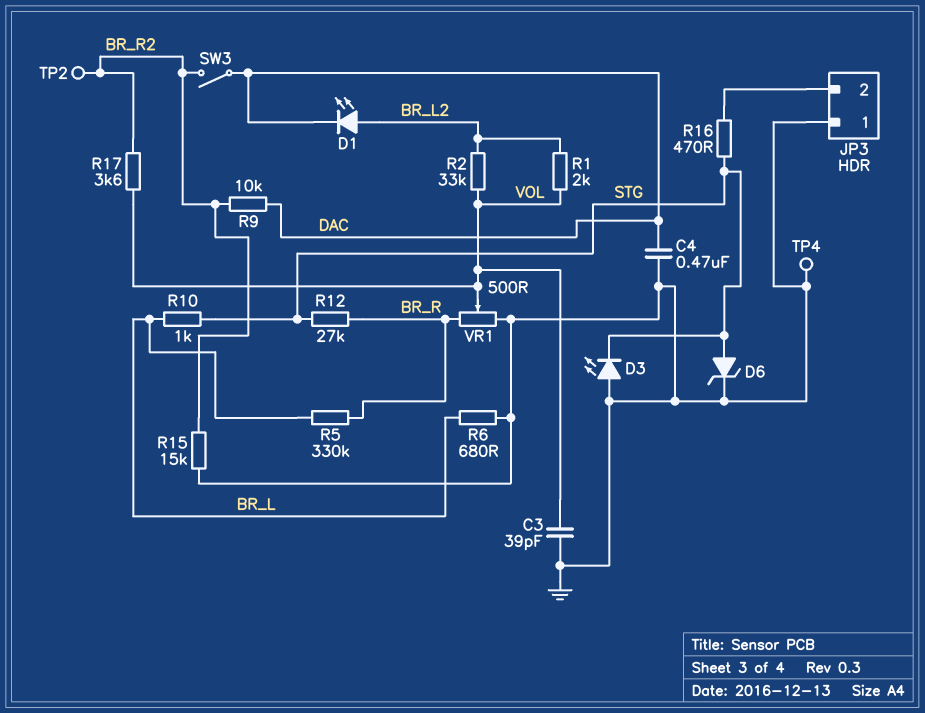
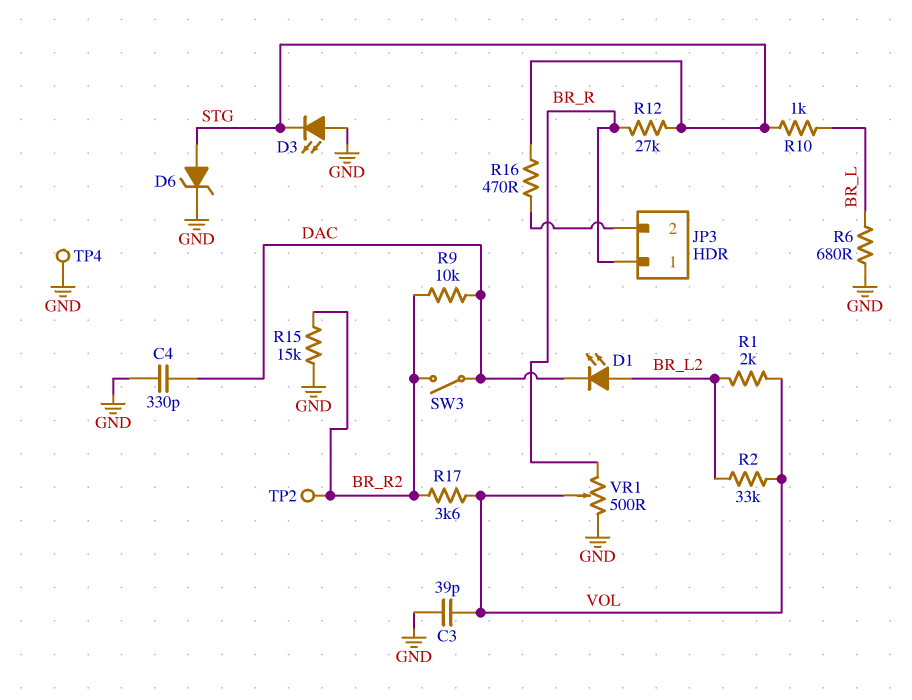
C4: 470nF (DAC, GND) -> 330pF (DAC, GND)
JP3 pin 1: GND -> BR_R
R5: 330k (BR_L, BR_R) -> none

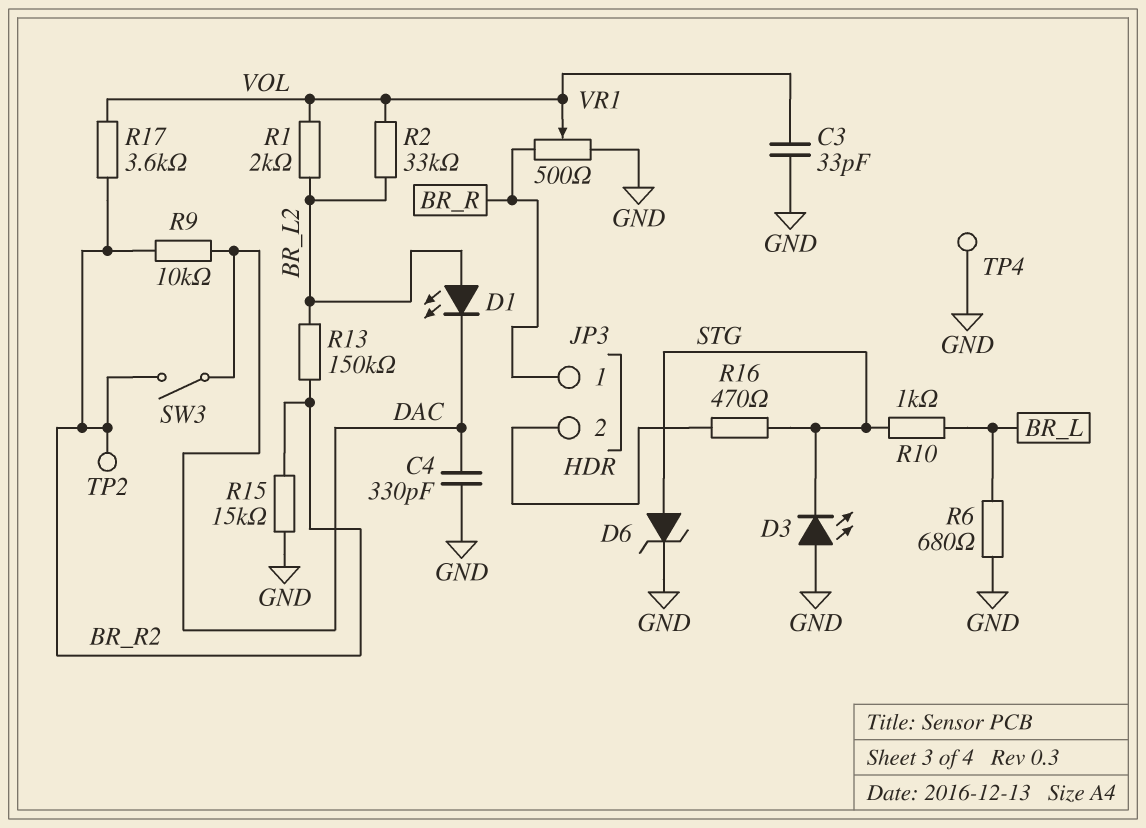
C3: 39pF (GND, VOL) -> 33pF (GND, VOL)
R12: 27k (BR_R, STG) -> none
R13: none -> 150k (BR_L2, BR_R2)

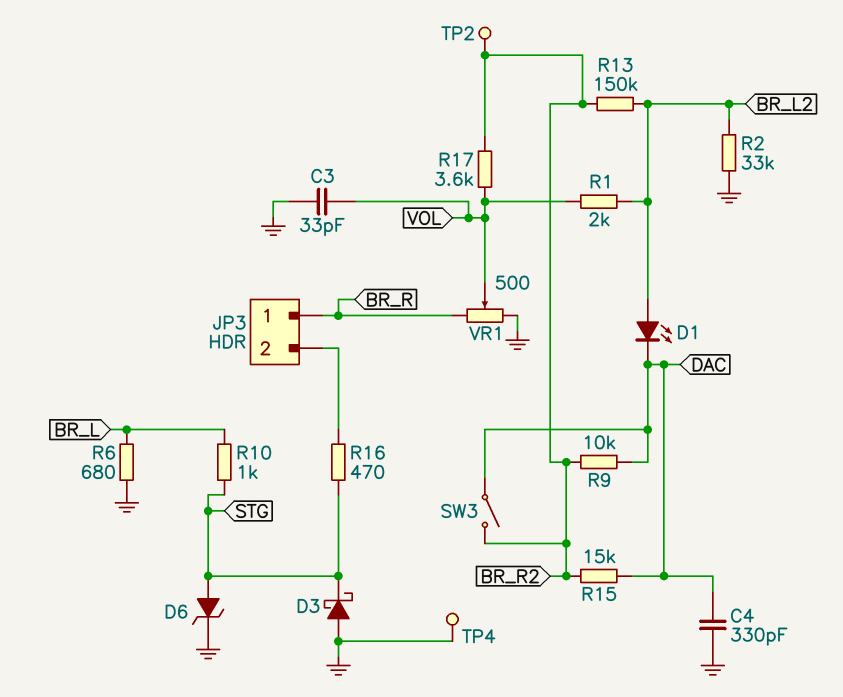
D3: LED (A GND, K STG) -> schottky (A GND, K STG)
R2: 33k (BR_L2, VOL) -> 33k (BR_L2, GND)
R15: 15k (BR_R2, GND) -> 15k (BR_R2, DAC)

